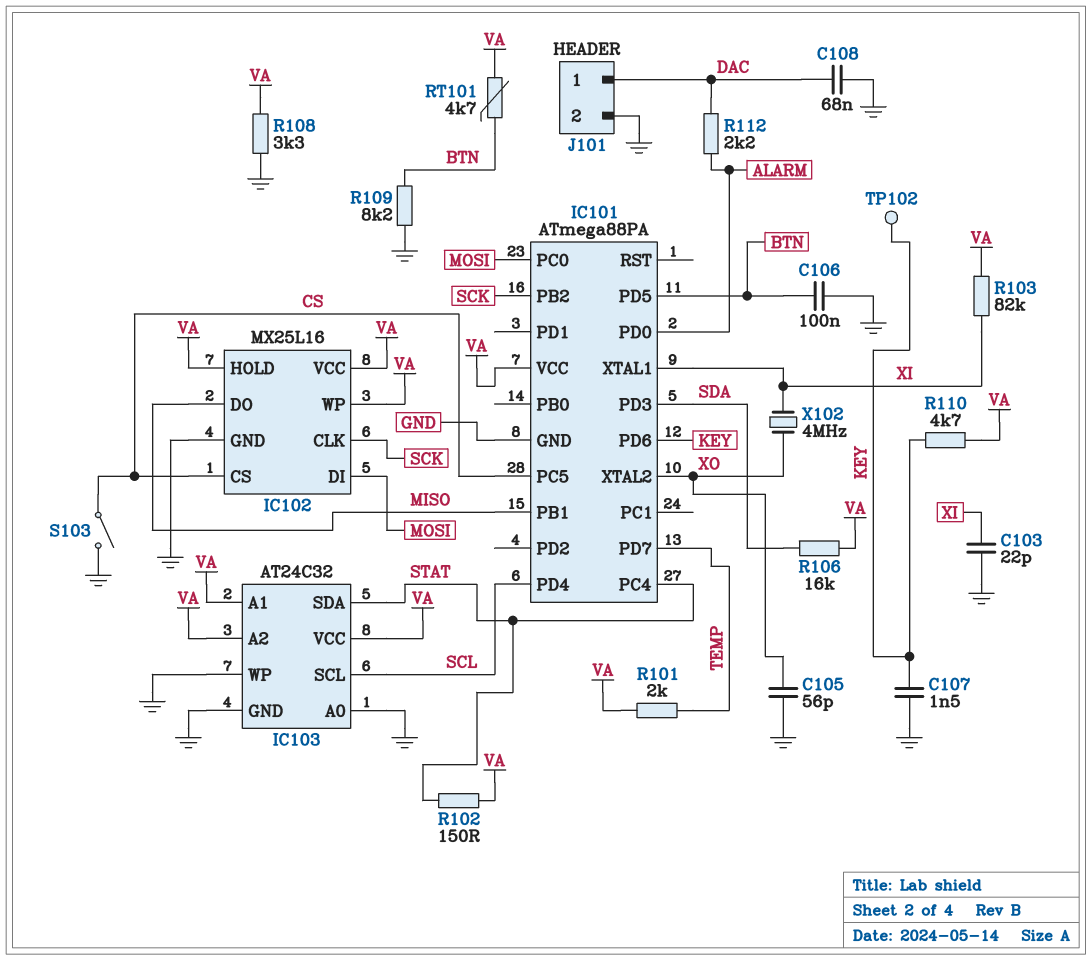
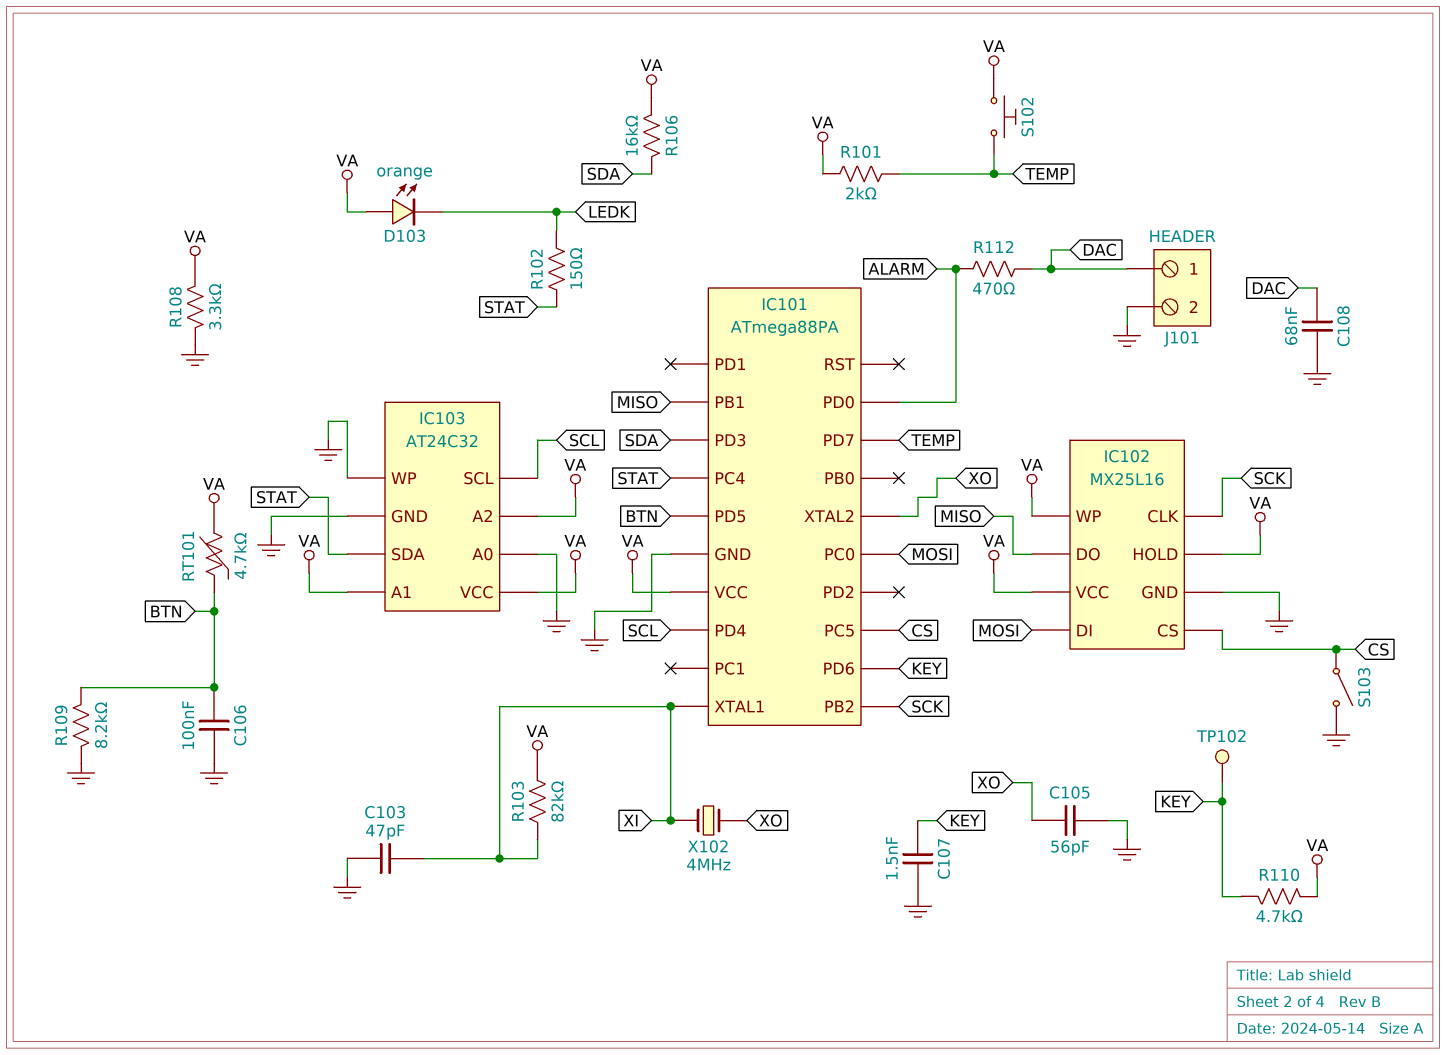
C103: 22pF (GND, XI) -> 47pF (GND, XI)
D103: none -> LED orange (A VA, K LEDK)
R102: 150 (STAT, VA) -> 150 (LEDK, STAT)
R112: 2.2k (ALARM, DAC) -> 470 (ALARM, DAC)
S102: none -> button (TEMP, VA)

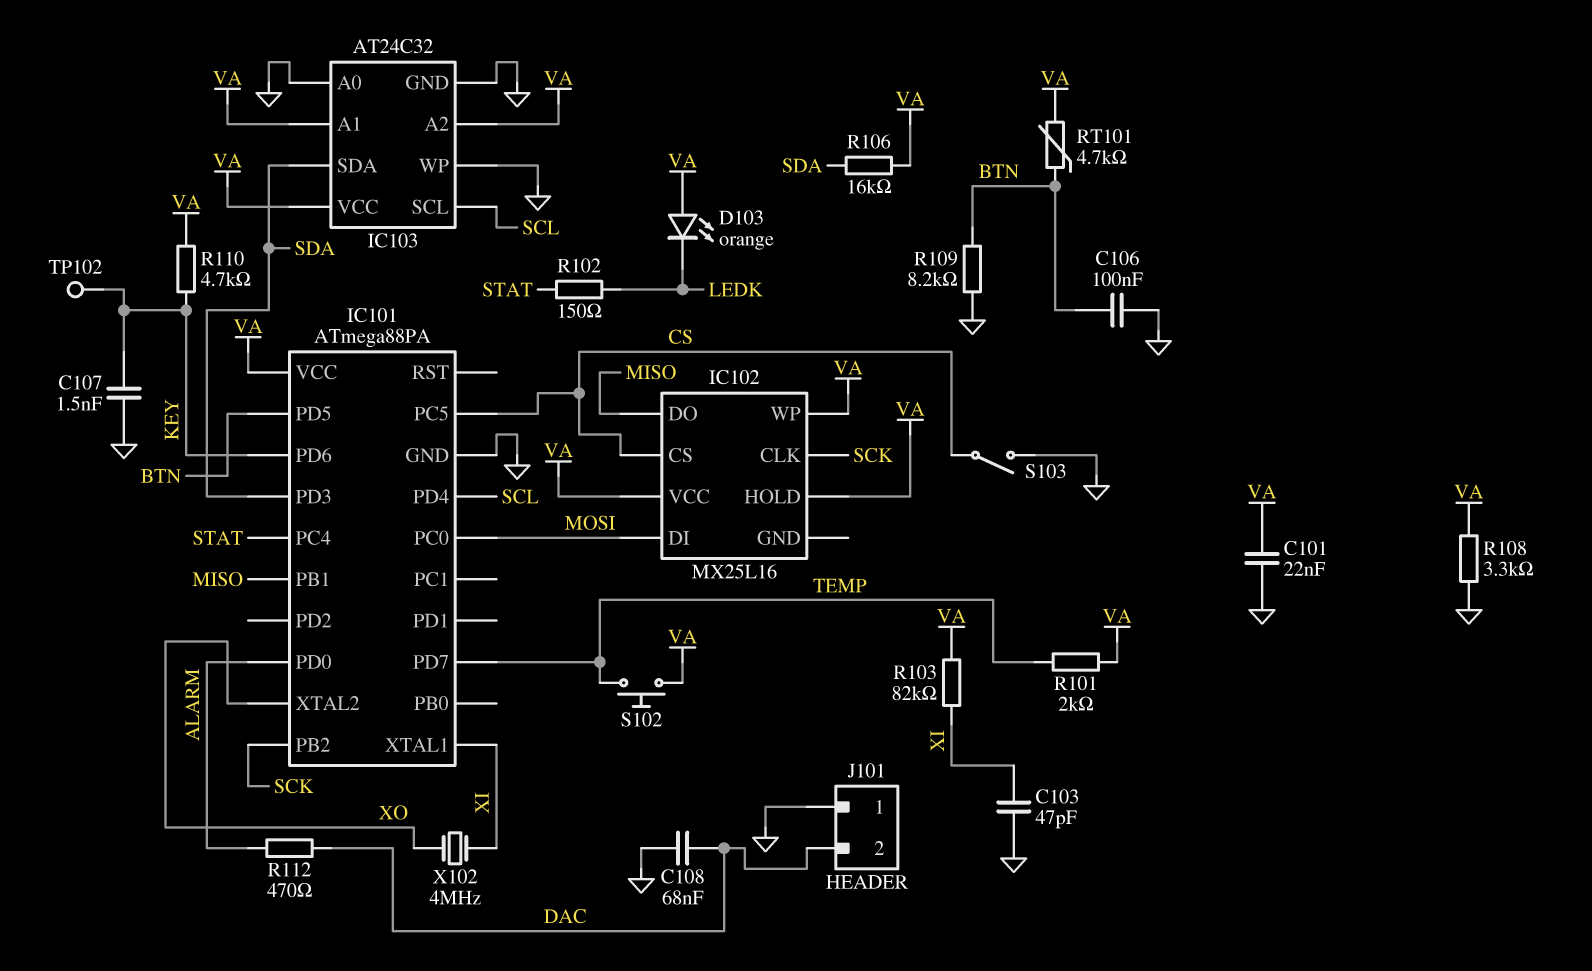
C101: none -> 22nF (GND, VA)
C105: 56pF (GND, XO) -> none
IC102 pin GND: GND -> none
IC103 pin SDA: STAT -> SDA
J101 pin 1: DAC -> GND
J101 pin 2: GND -> DAC

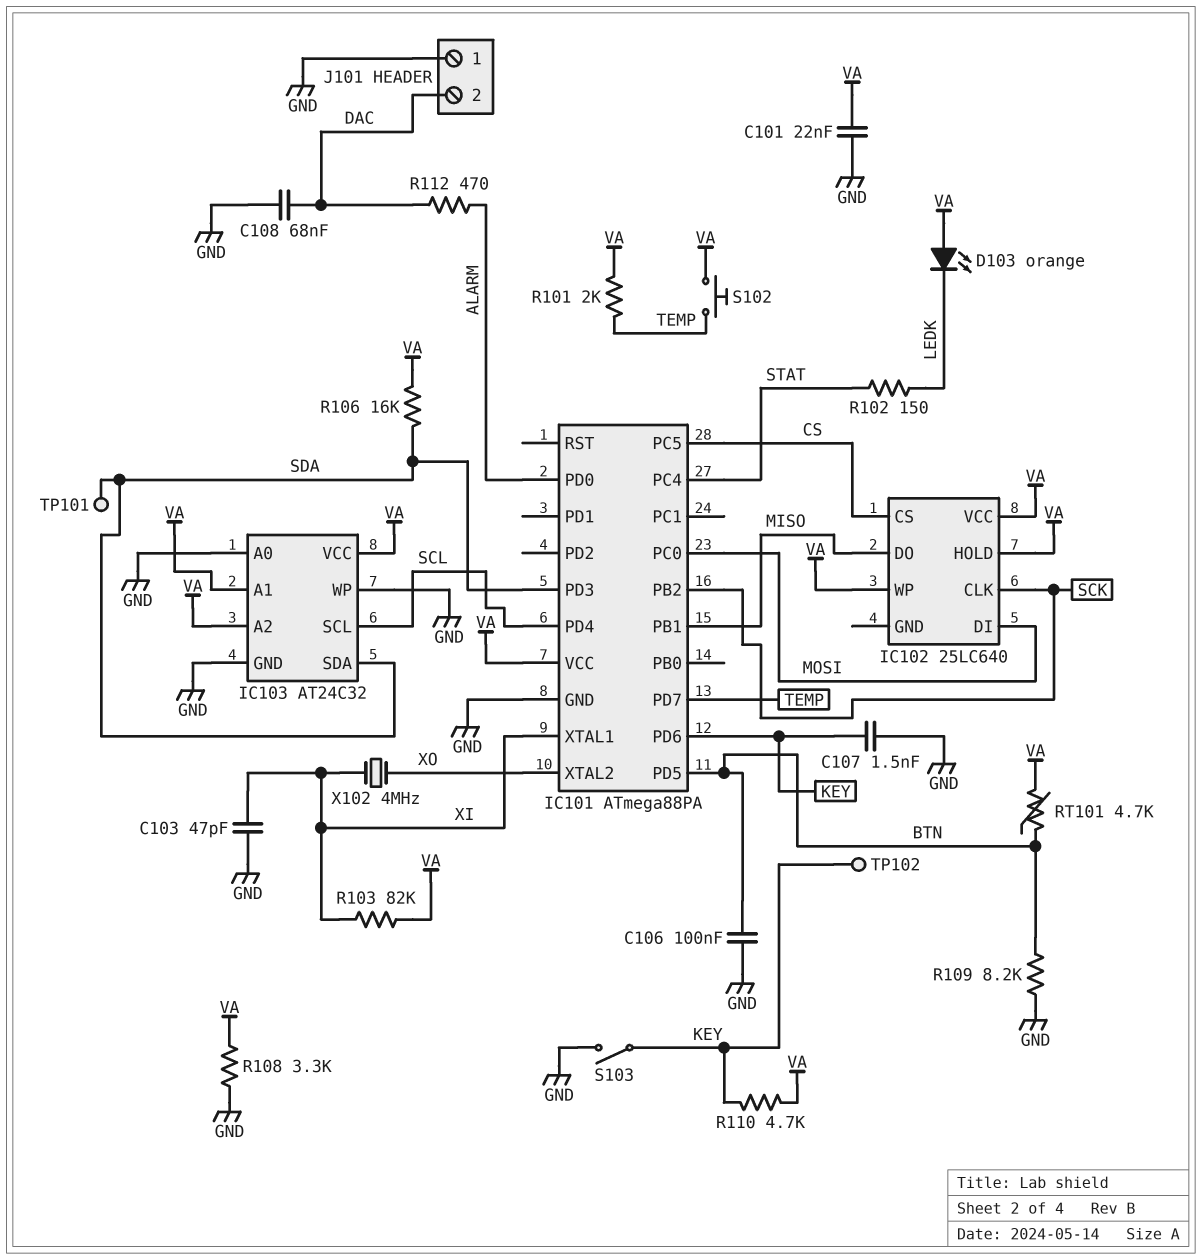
IC102: MX25L16 -> 25LC640
S103: switch (CS, GND) -> switch (GND, KEY)
TP101: none -> test point (SDA)

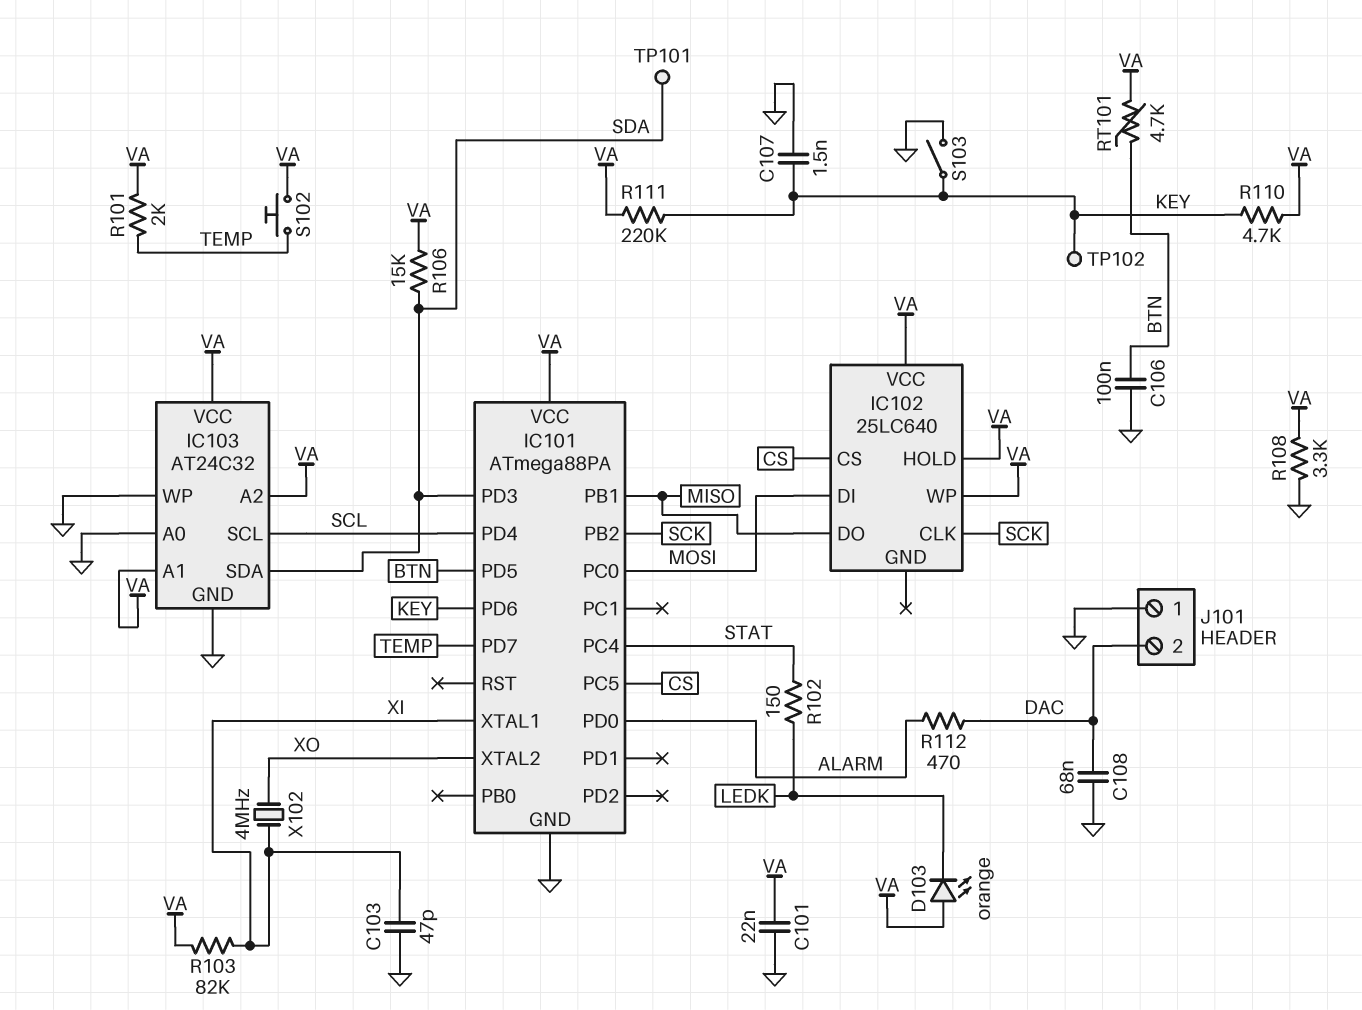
R106: 16k (SDA, VA) -> 15k (SDA, VA)
R109: 8.2k (BTN, GND) -> none
R111: none -> 220k (KEY, VA)

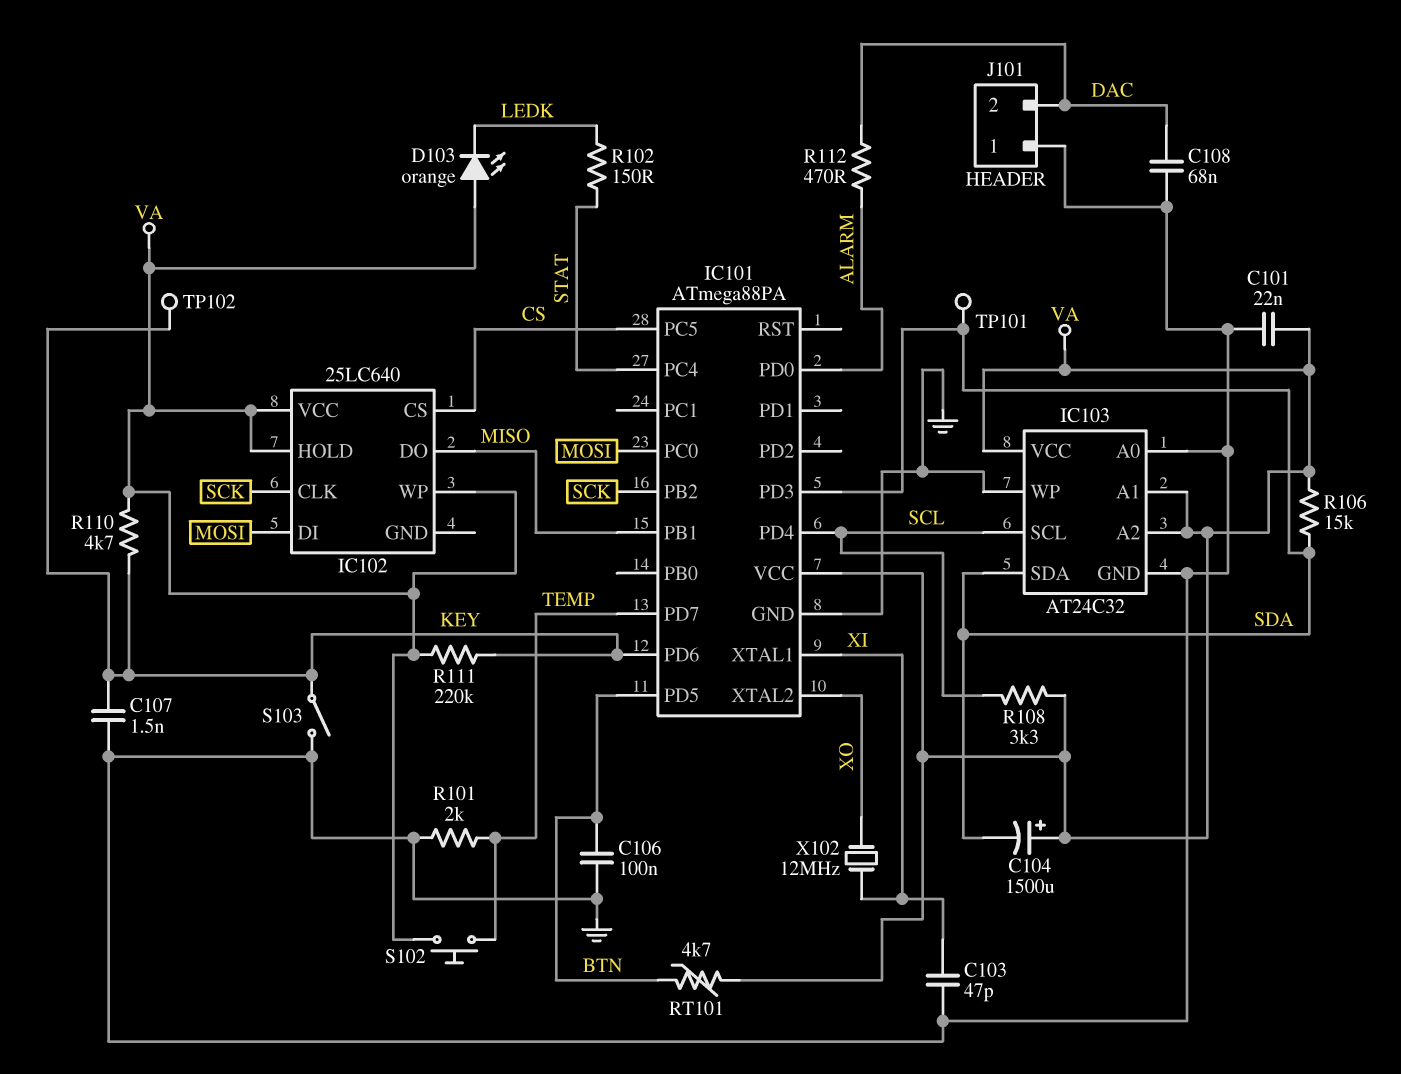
C104: none -> 1500uF (plus VA, minus SDA)
R101: 2k (TEMP, VA) -> 2k (GND, TEMP)
R103: 82k (VA, XI) -> none
R108: 3.3k (GND, VA) -> 3.3k (SCL, VA)
X102: 4MHz (XI, XO) -> 12MHz (XI, XO)

